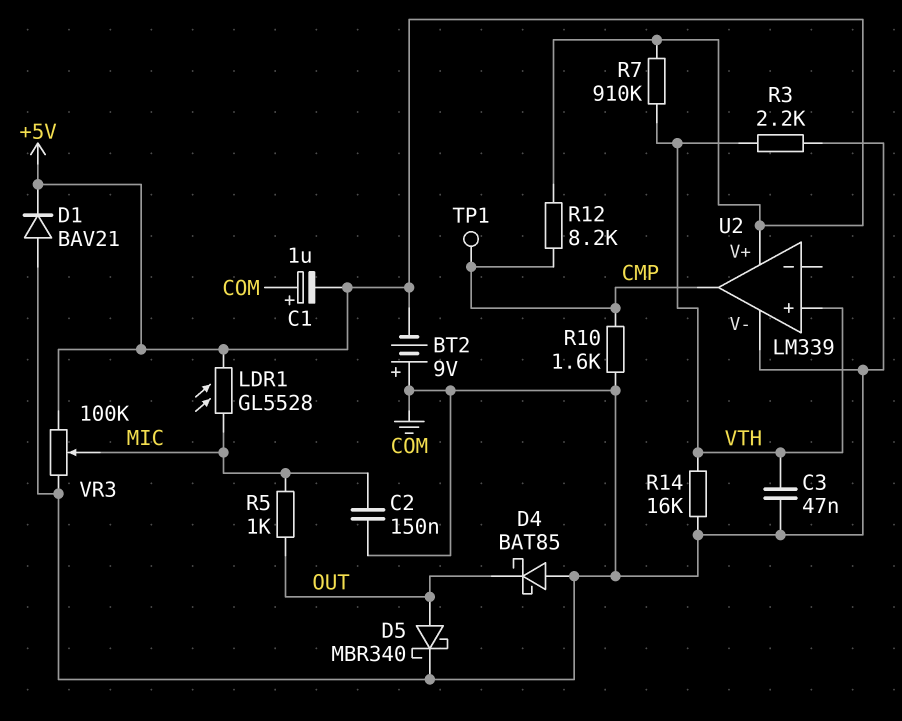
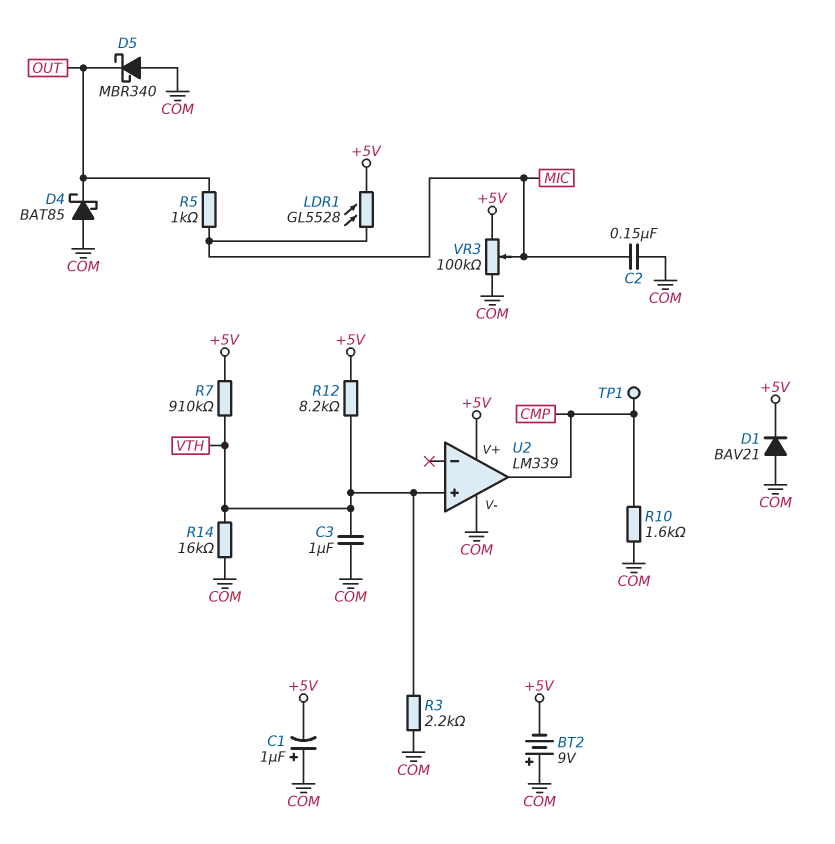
C3: 47nF (COM, VTH) -> 1uF (COM, VTH)
D5: schottky MBR340 (A OUT, K COM) -> schottky MBR340 (A COM, K OUT)
R12: 8.2k (+5V, CMP) -> 8.2k (+5V, VTH)

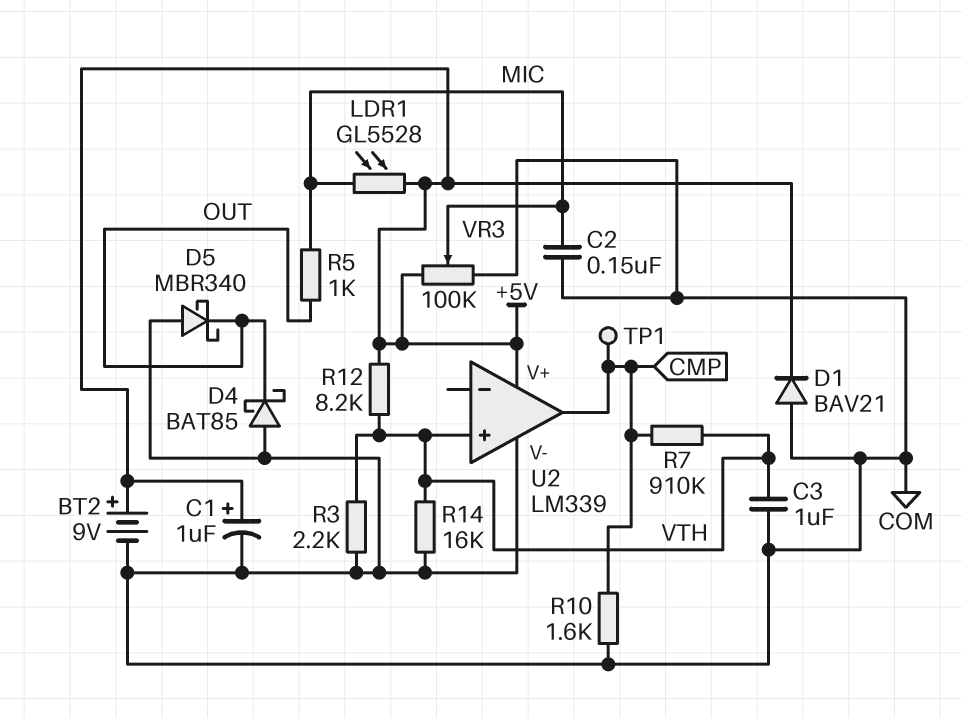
BT2: 9V (plus COM, minus +5V) -> 9V (plus +5V, minus COM)
C1: 1uF (plus COM, minus +5V) -> 1uF (plus +5V, minus COM)
R7: 910k (+5V, VTH) -> 910k (CMP, VTH)

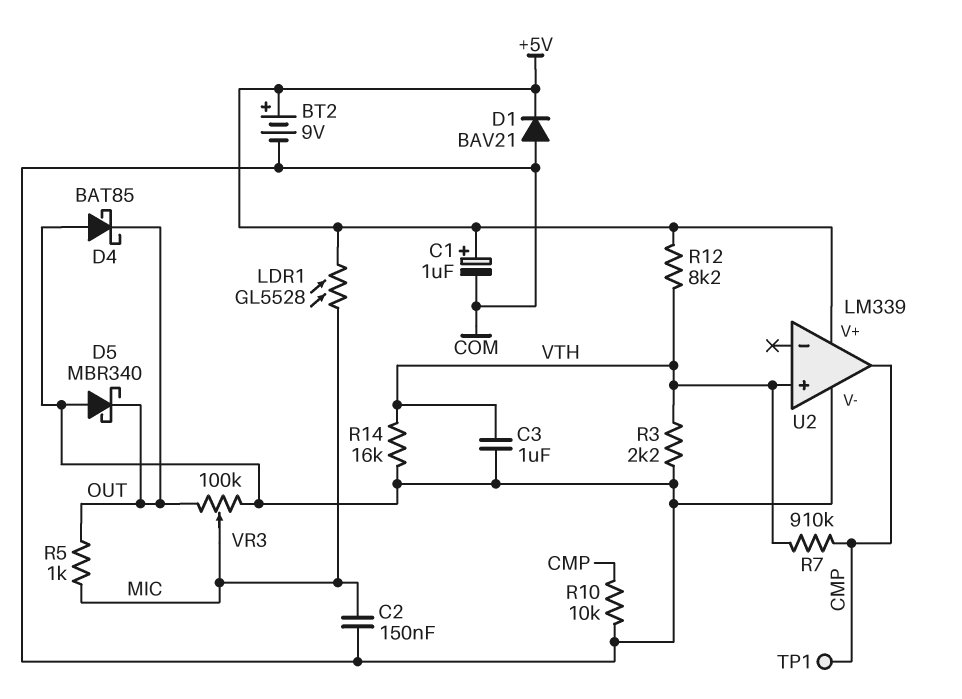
R10: 1.6k (CMP, COM) -> 10k (CMP, COM)
VR3: 100k (+5V, COM, wiper MIC) -> 100k (COM, OUT, wiper MIC)

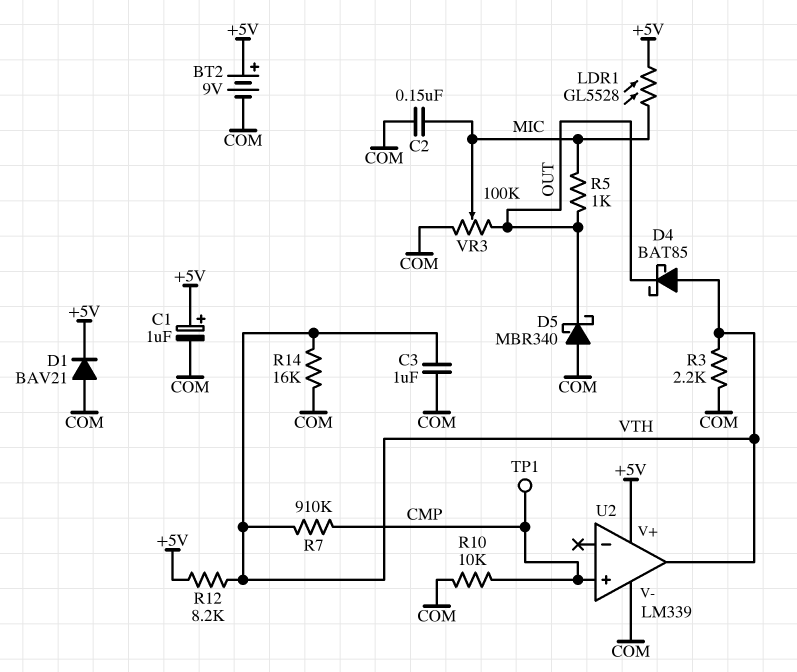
D4: schottky BAT85 (A COM, K OUT) -> schottky BAT85 (A VTH, K OUT)
U2 pin in+: VTH -> CMP
U2 pin out: CMP -> VTH

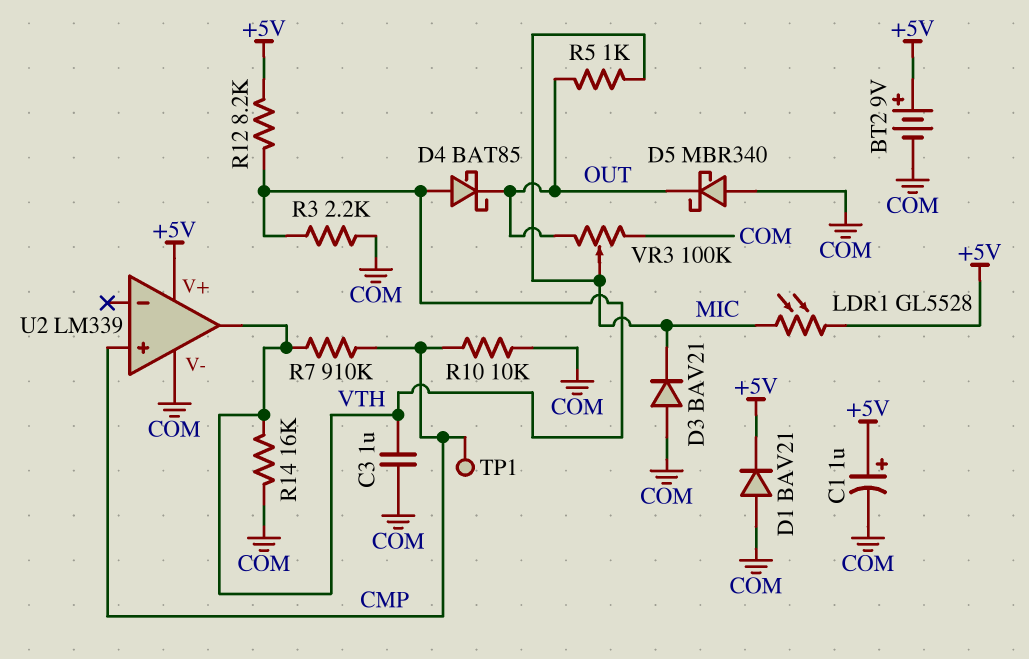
C2: 150nF (COM, MIC) -> none
D3: none -> diode BAV21 (A COM, K MIC)

